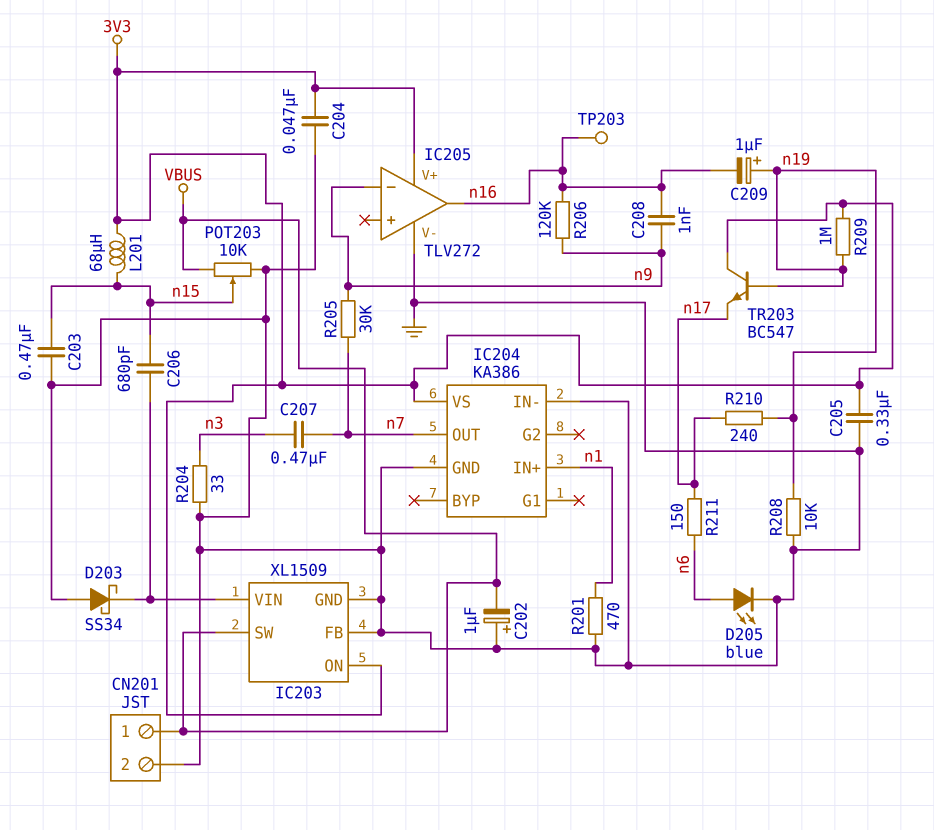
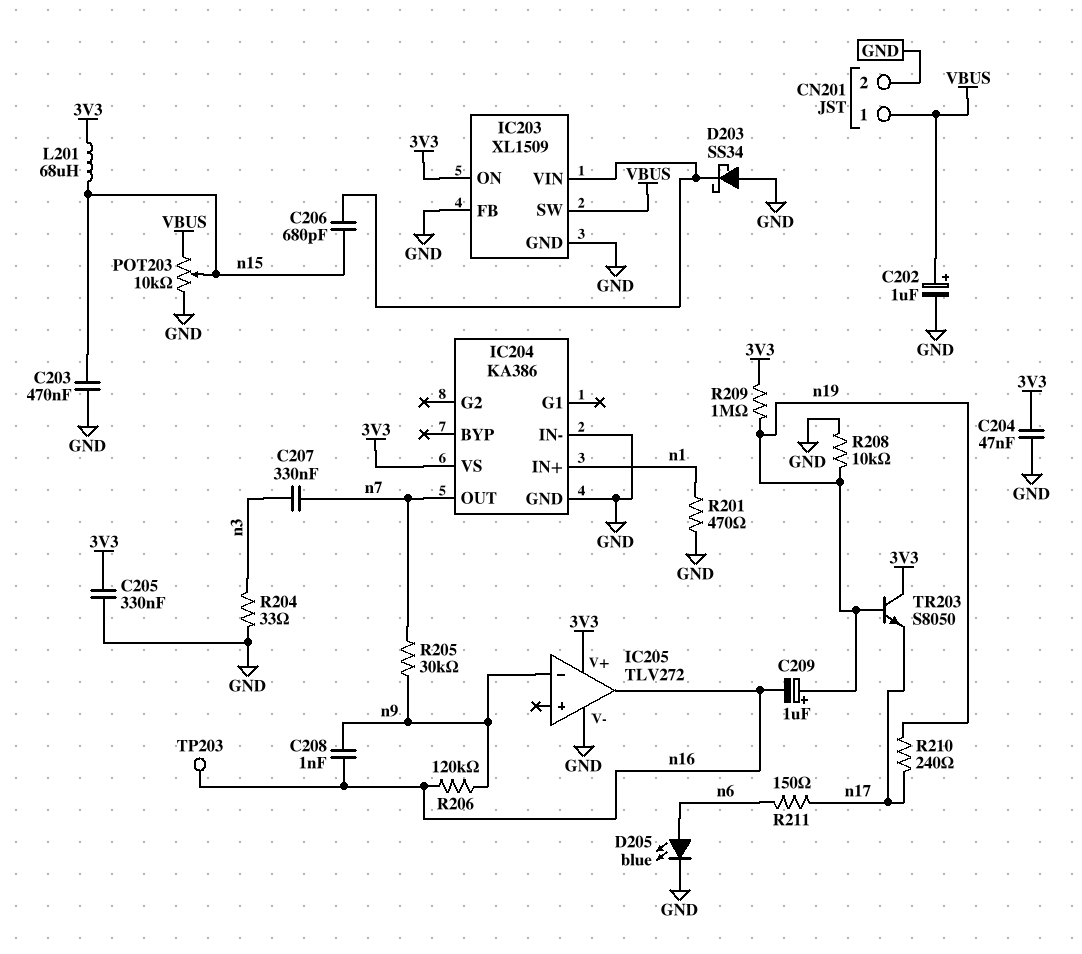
C202: 1uF (plus GND, minus VBUS) -> 1uF (plus VBUS, minus GND)
C207: 470nF (n3, n7) -> 330nF (n3, n7)
TR203: NPN BC547 (B n19, C 3V3, E n17) -> NPN S8050 (B n19, C 3V3, E n17)

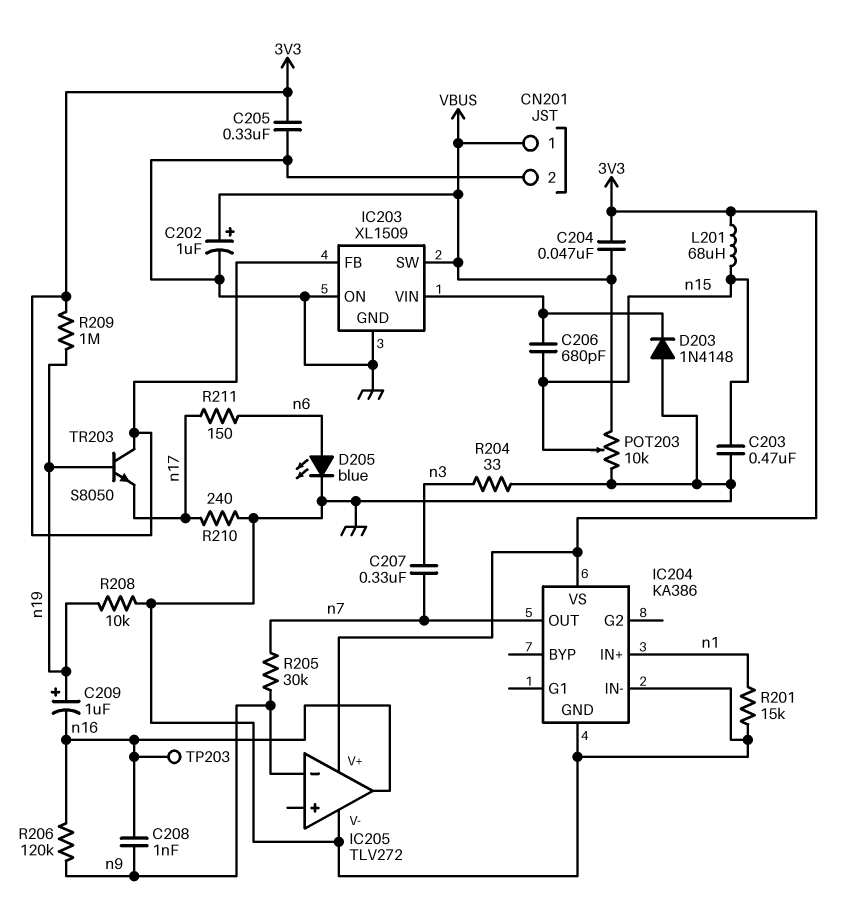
C204: 47nF (3V3, GND) -> 47nF (3V3, VBUS)
D203: schottky SS34 (A GND, K IC203/VIN) -> diode 1N4148 (A GND, K IC203/VIN)
IC203 pin FB: GND -> 3V3
IC203 pin ON: 3V3 -> GND
R201: 470 (GND, n1) -> 15k (GND, n1)
R210: 240 (n17, n19) -> 240 (GND, n17)

